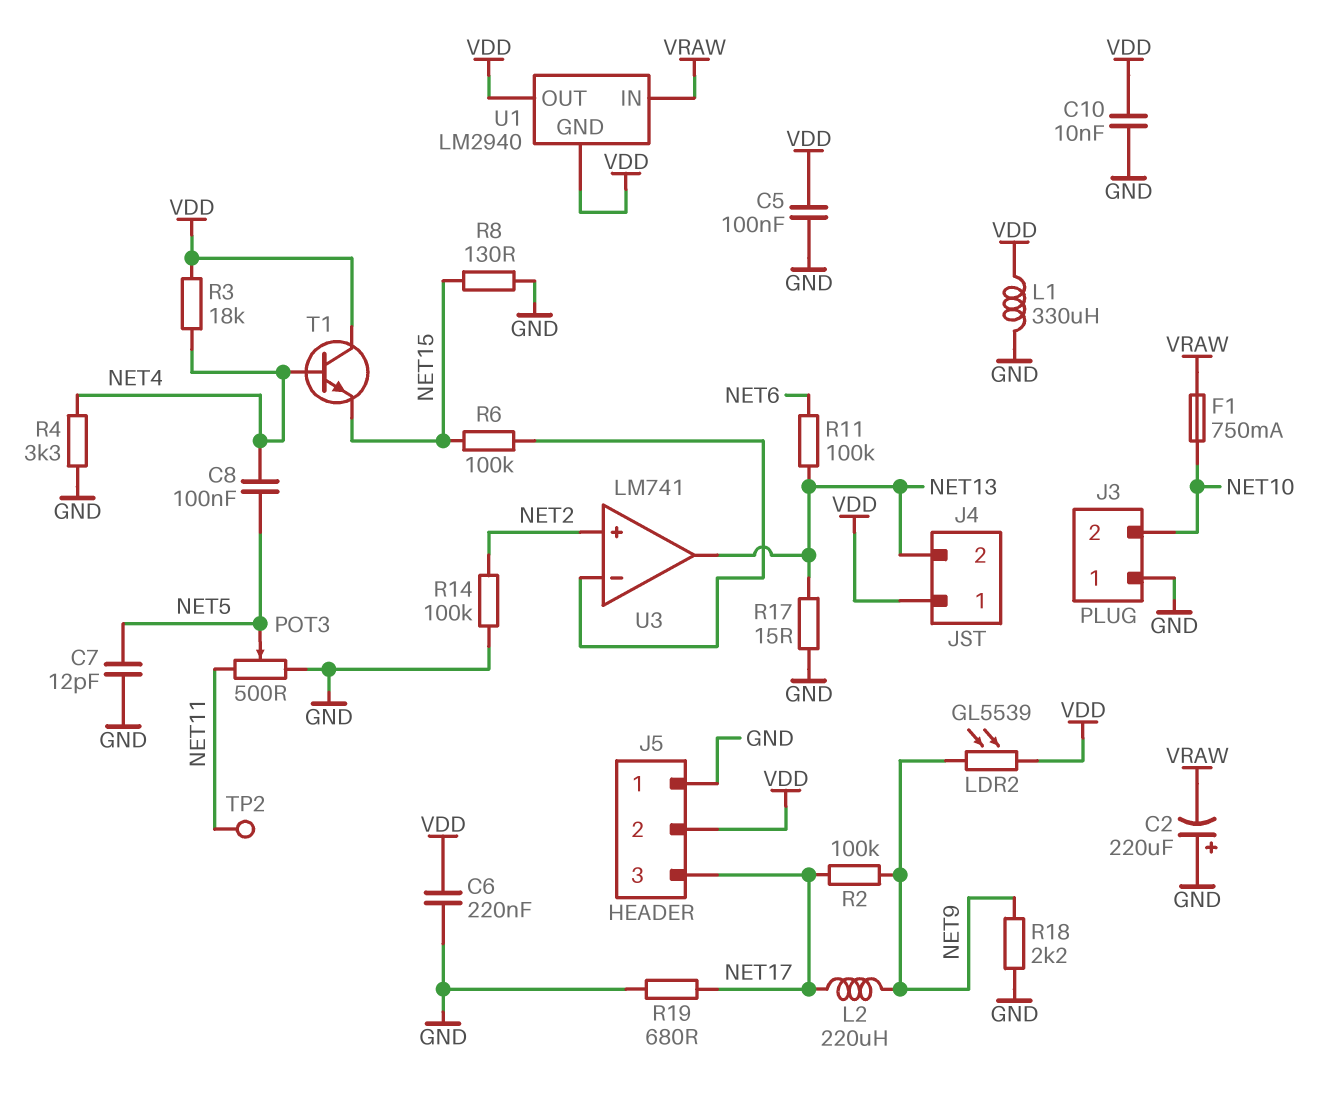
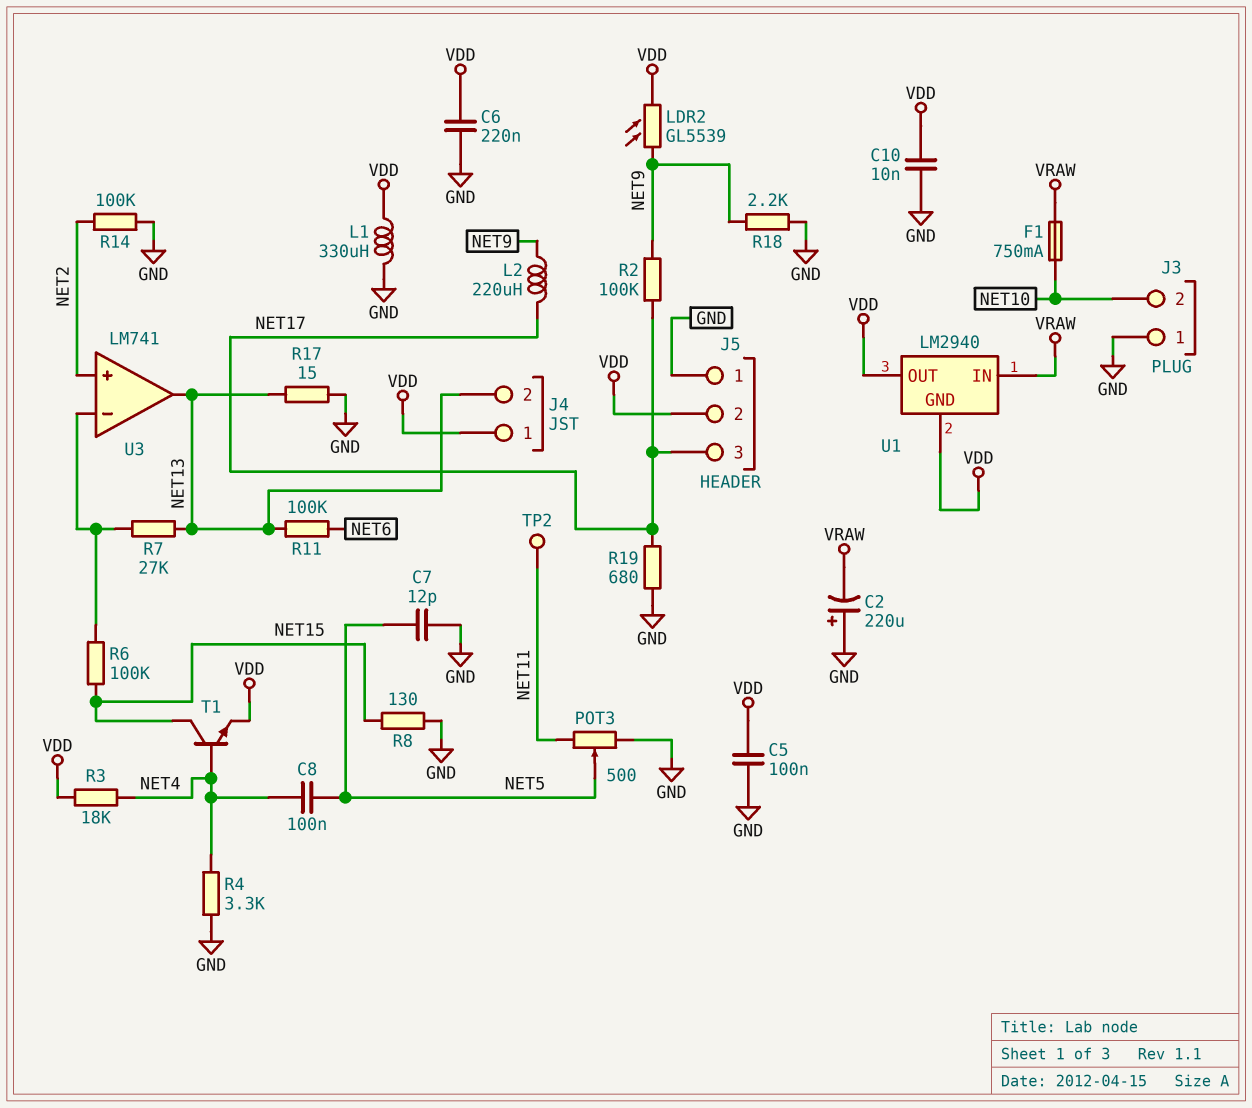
R7: none -> 27k (NET13, U3/in-)
T1: NPN (B NET4, C VDD, E NET15) -> NPN (B NET4, C NET15, E VDD)

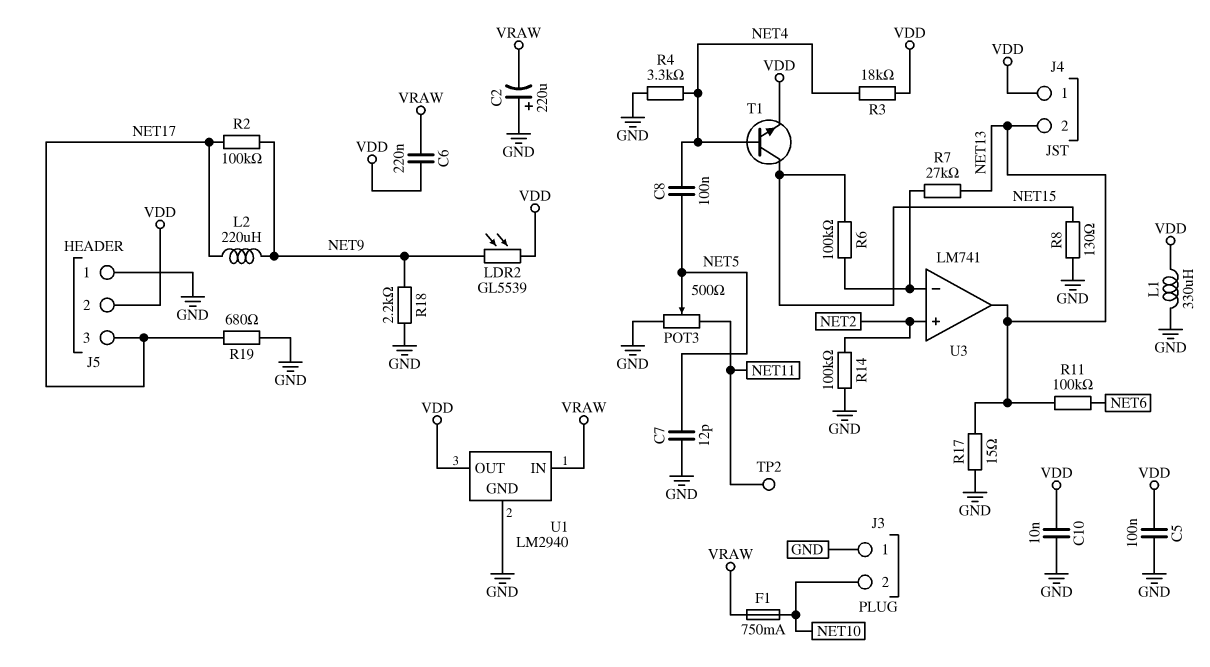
C6: 220nF (GND, VDD) -> 220nF (VDD, VRAW)
U1 pin GND: VDD -> GND

